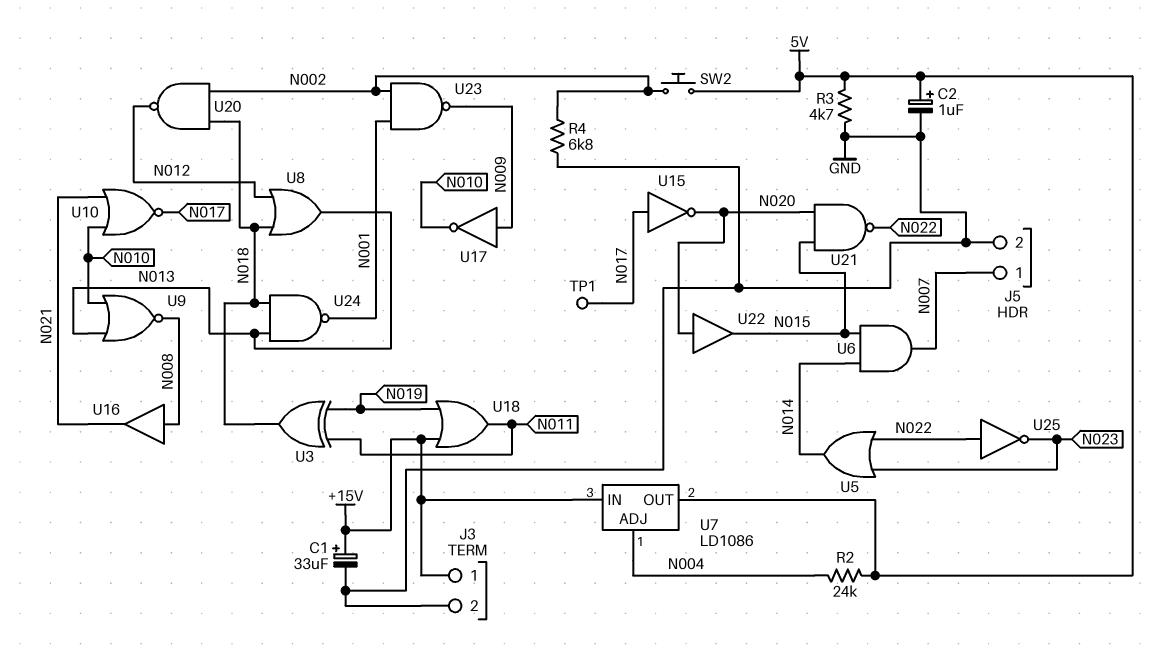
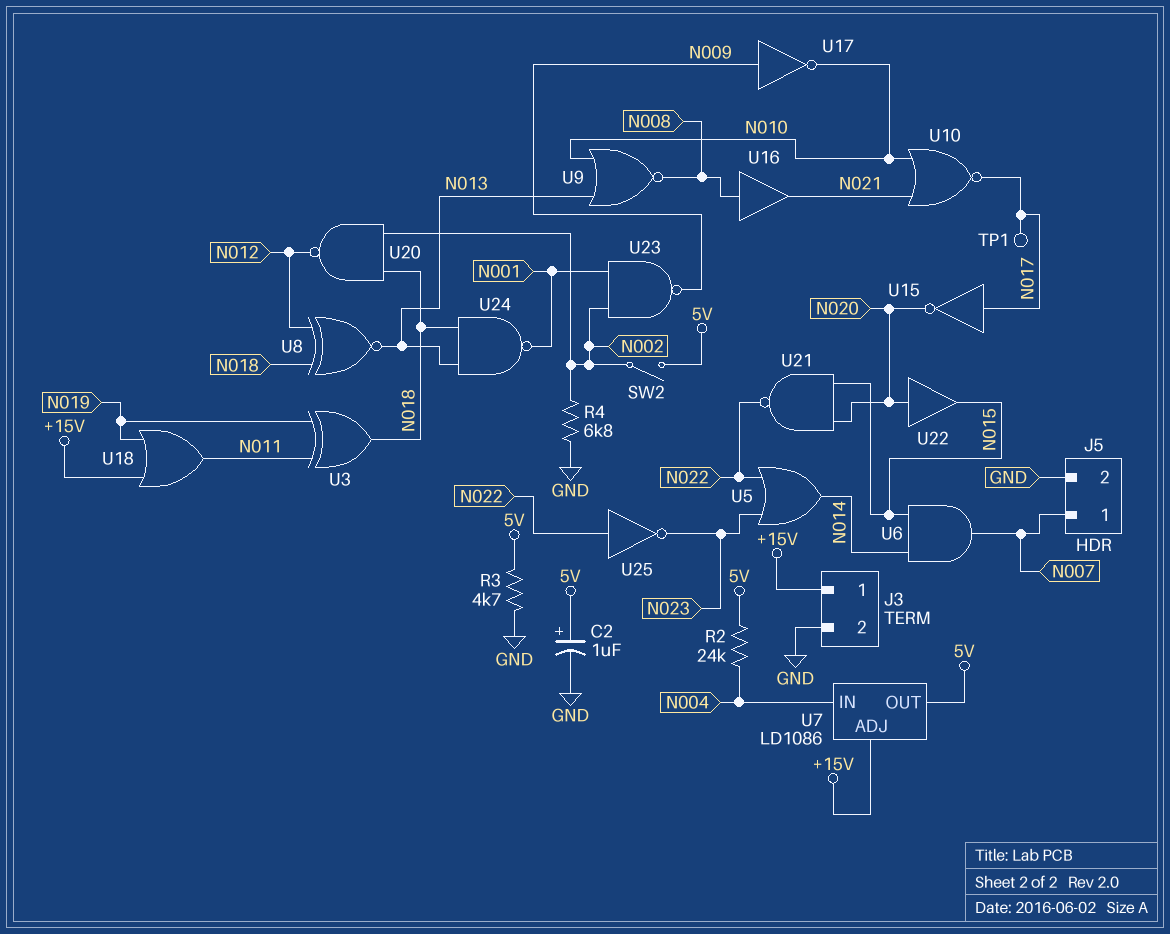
C1: 33uF (plus +15V, minus GND) -> none
SW2: button (5V, N002) -> switch (5V, N002)
U7 pin ADJ: N004 -> +15V
U7 pin IN: +15V -> N004
U8: OR (in N012, in N018, out N013) -> XNOR (in N012, in N018, out N013)

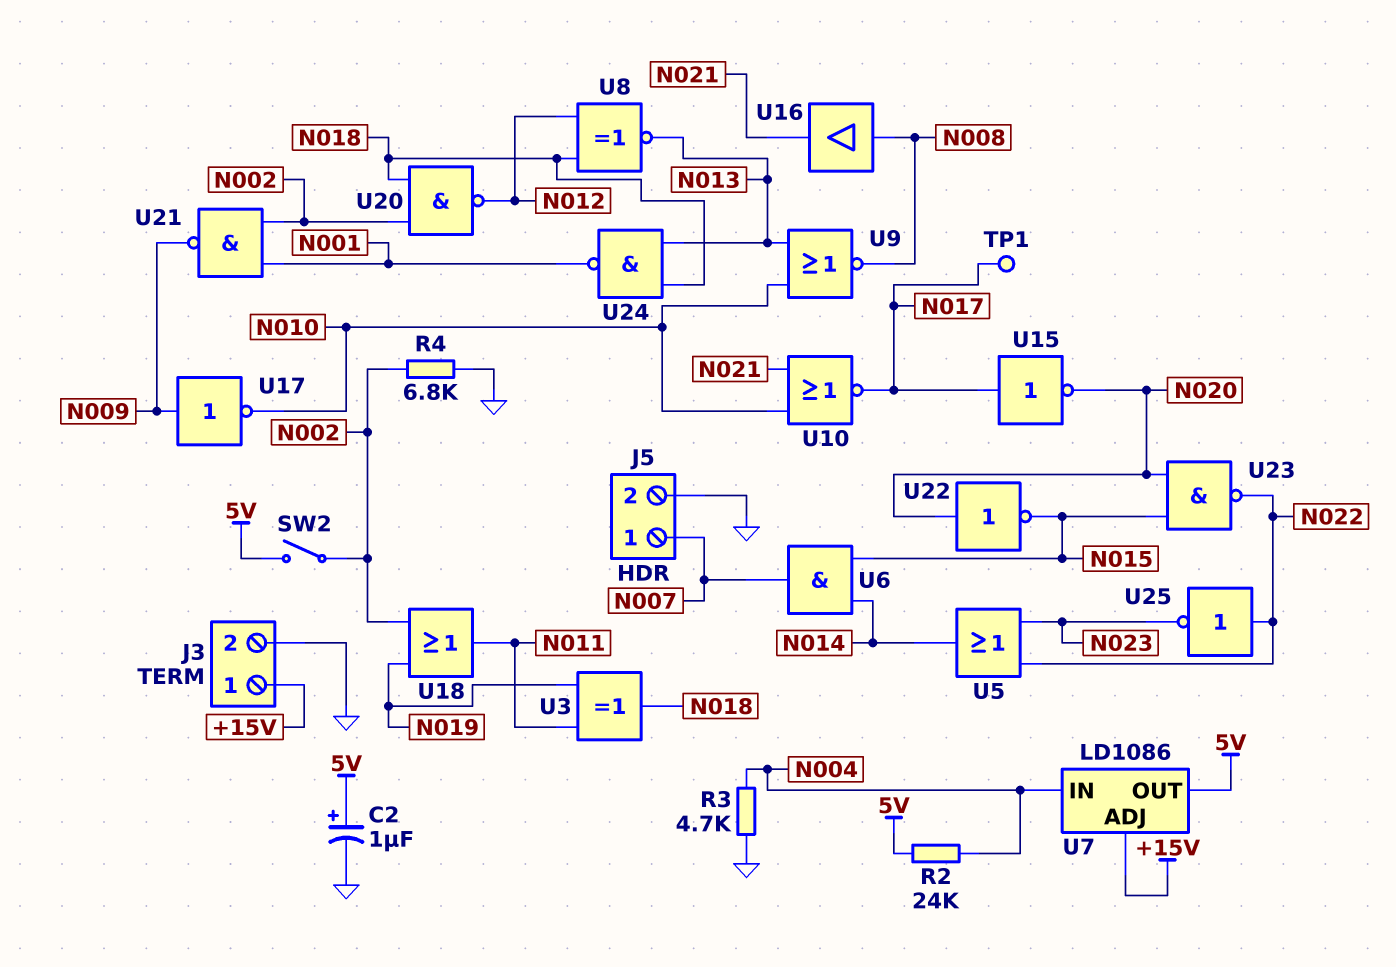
R3: 4.7k (5V, GND) -> 4.7k (GND, N004)
U18: OR (in +15V, in N019, out N011) -> OR (in N002, in N019, out N011)
U21: NAND (in N015, in N020, out N022) -> NAND (in N001, in N002, out N009)
U22: buffer (in N020, out N015) -> NOT (in N020, out N015)
U23: NAND (in N001, in N002, out N009) -> NAND (in N015, in N020, out N022)

